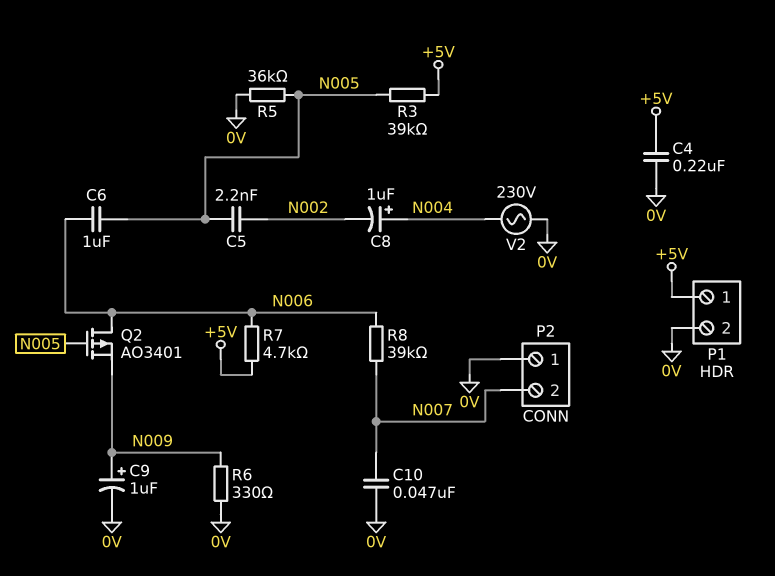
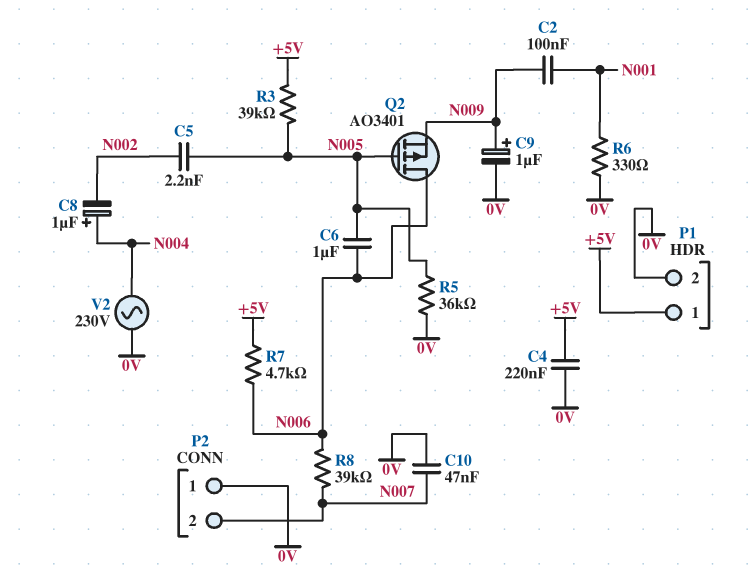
C2: none -> 100nF (N001, N009)
R6: 330 (0V, N009) -> 330 (0V, N001)

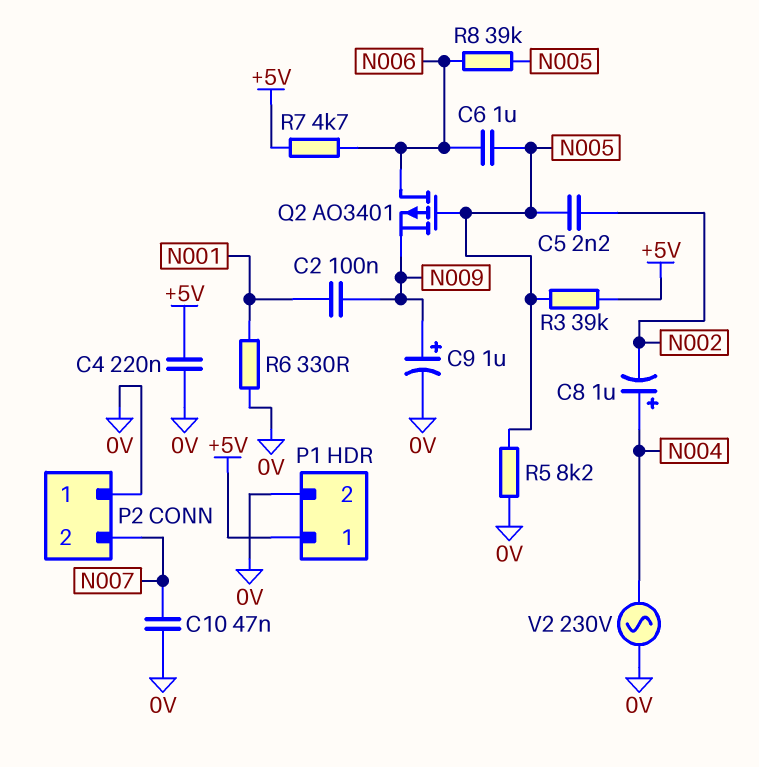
R5: 36k (0V, N005) -> 8.2k (0V, N005)
R8: 39k (N006, N007) -> 39k (N005, N006)

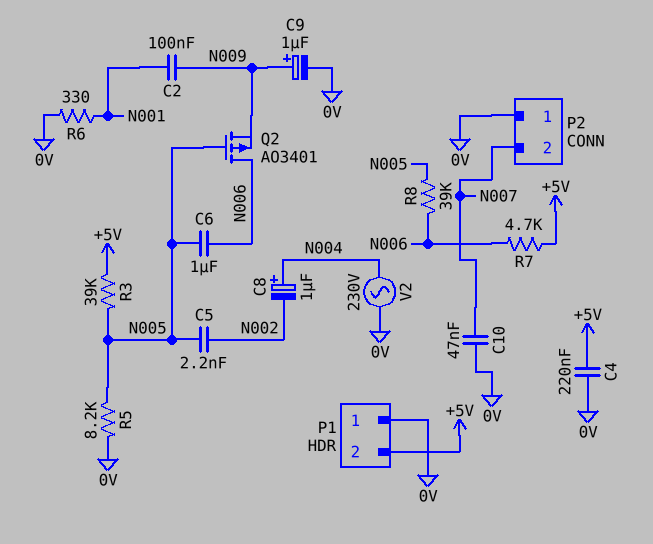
P1 pin 1: +5V -> 0V
P1 pin 2: 0V -> +5V

